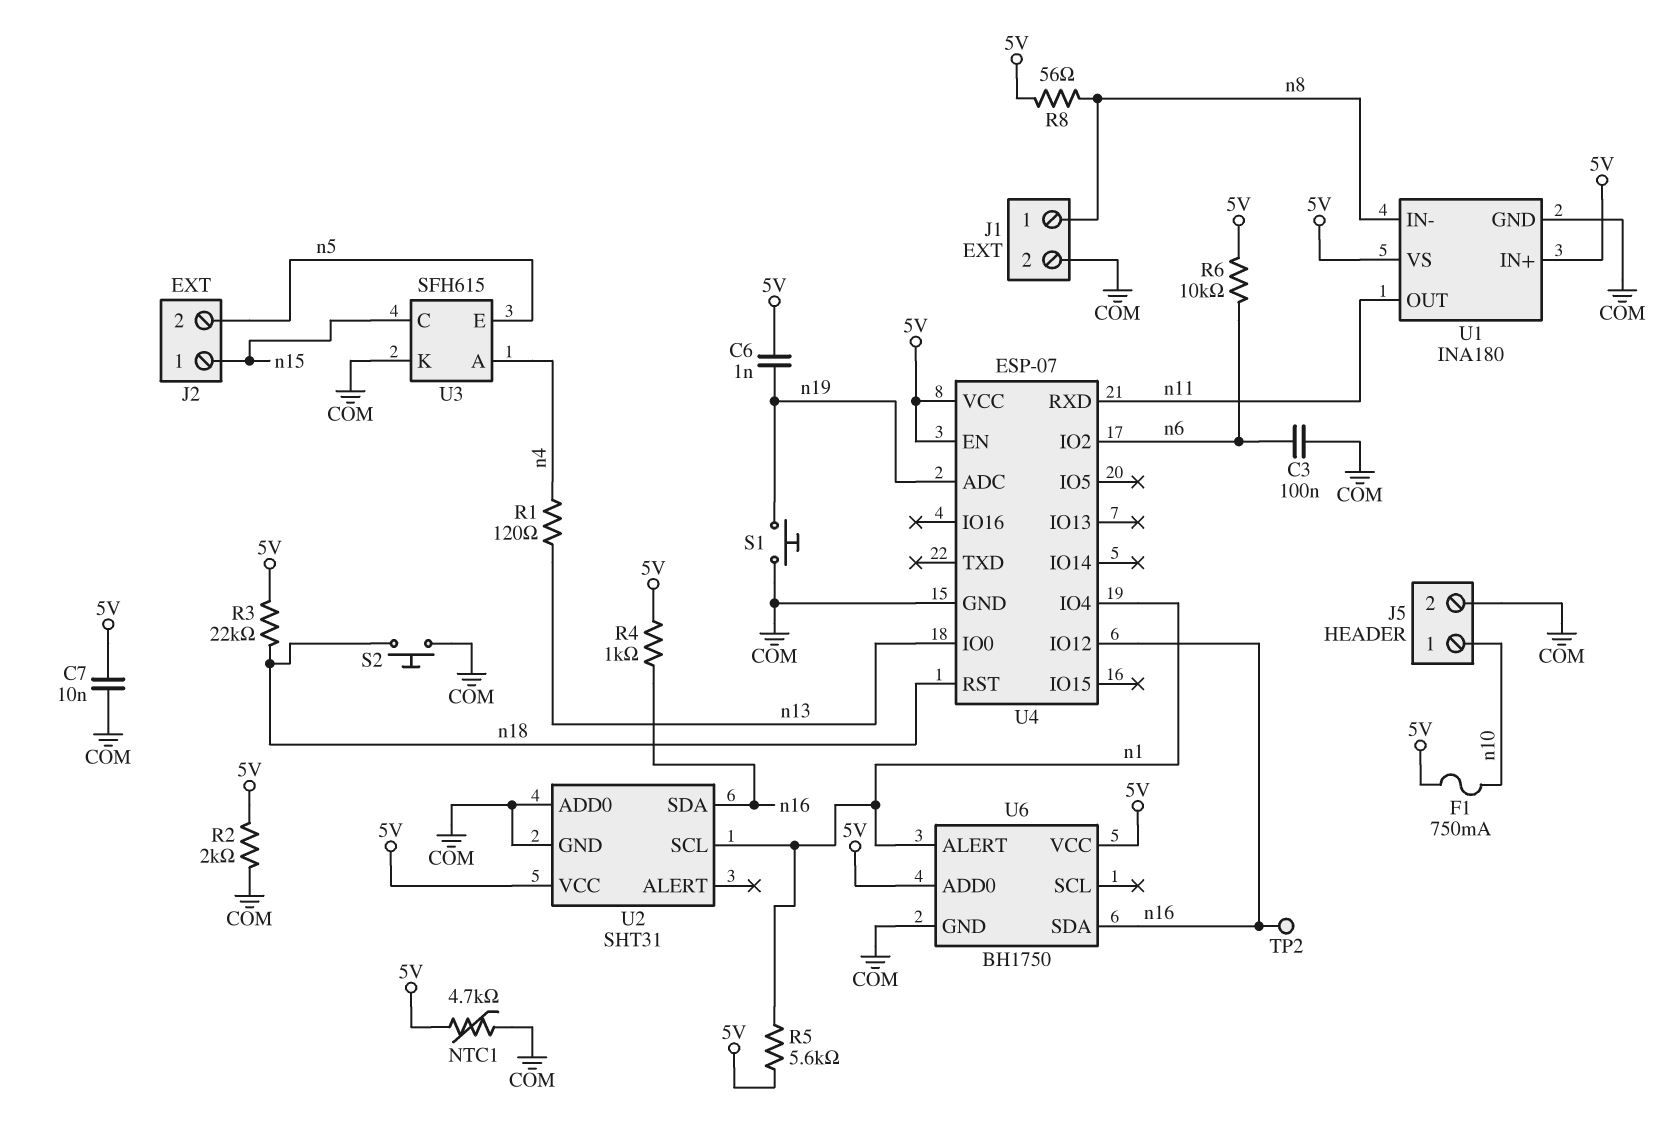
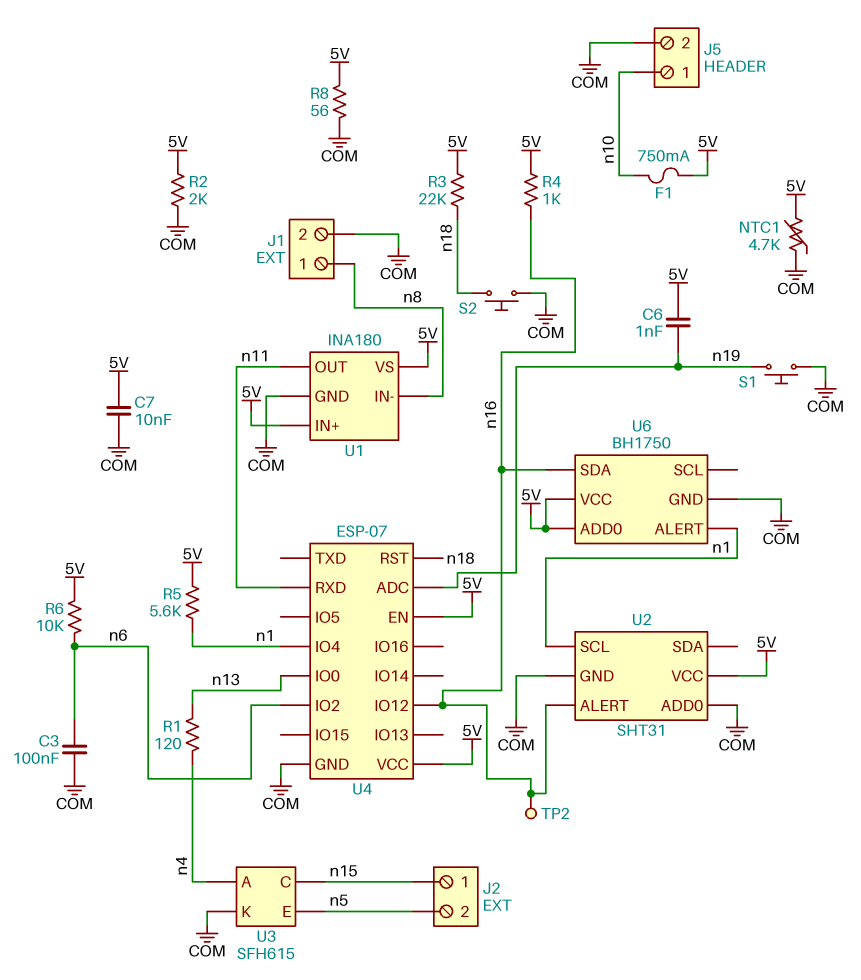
R8: 56 (5V, n8) -> 56 (5V, COM)
U2 pin ALERT: none -> n16
U2 pin SDA: n16 -> none

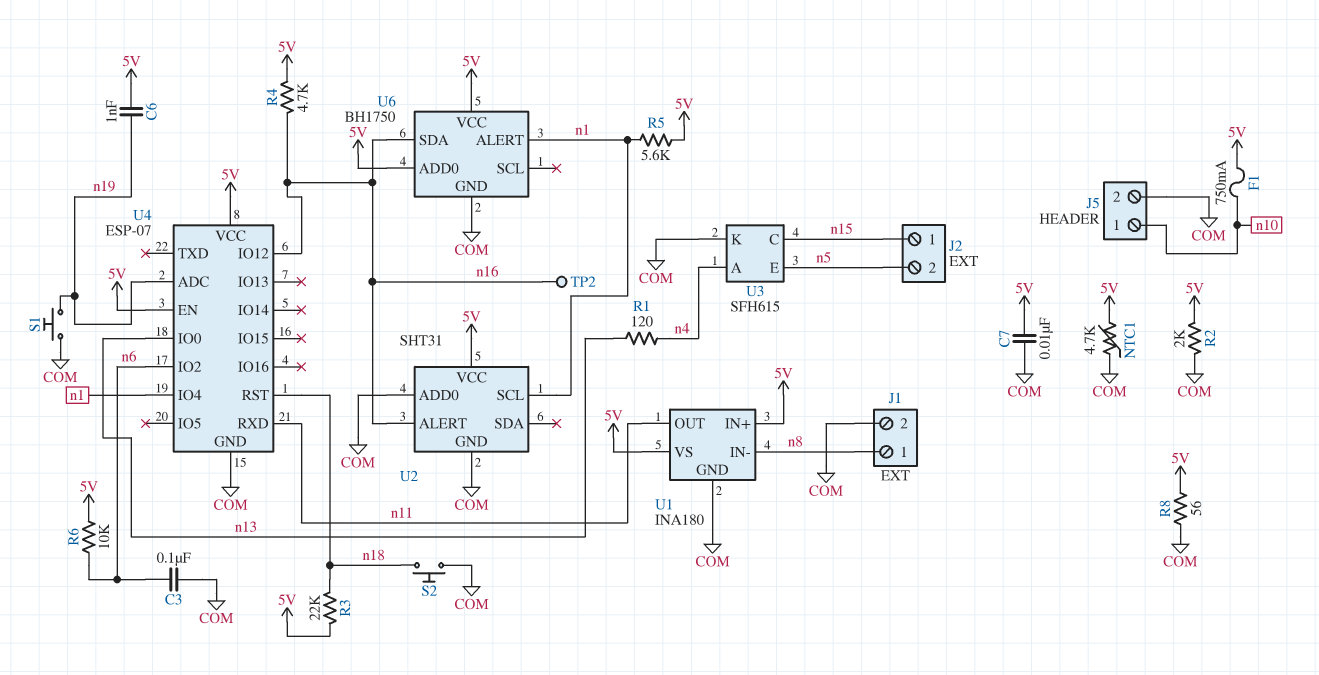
R4: 1k (5V, n16) -> 4.7k (5V, n16)

